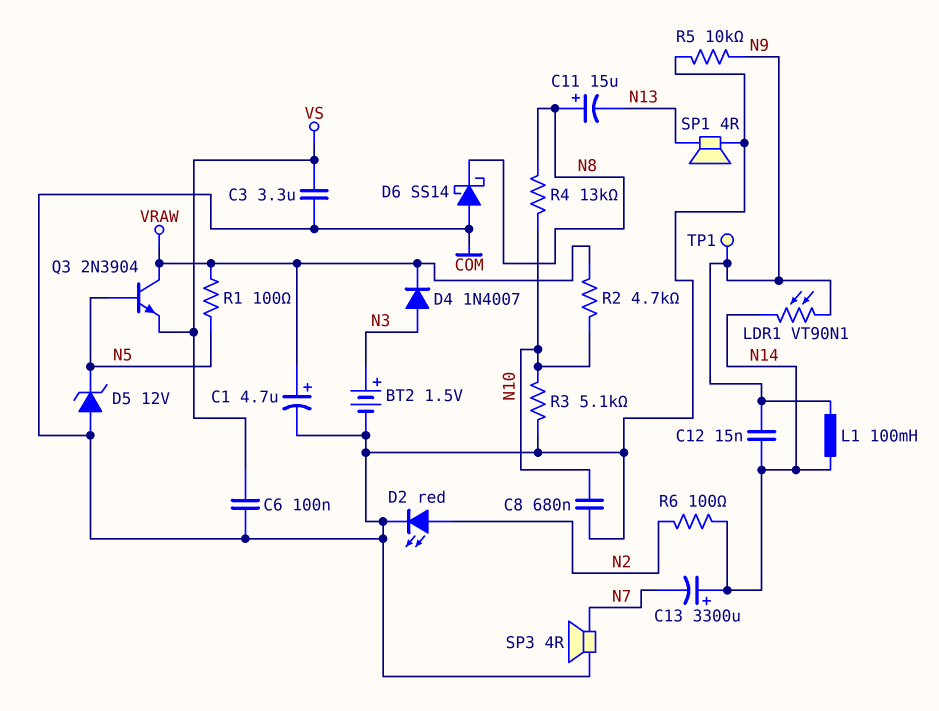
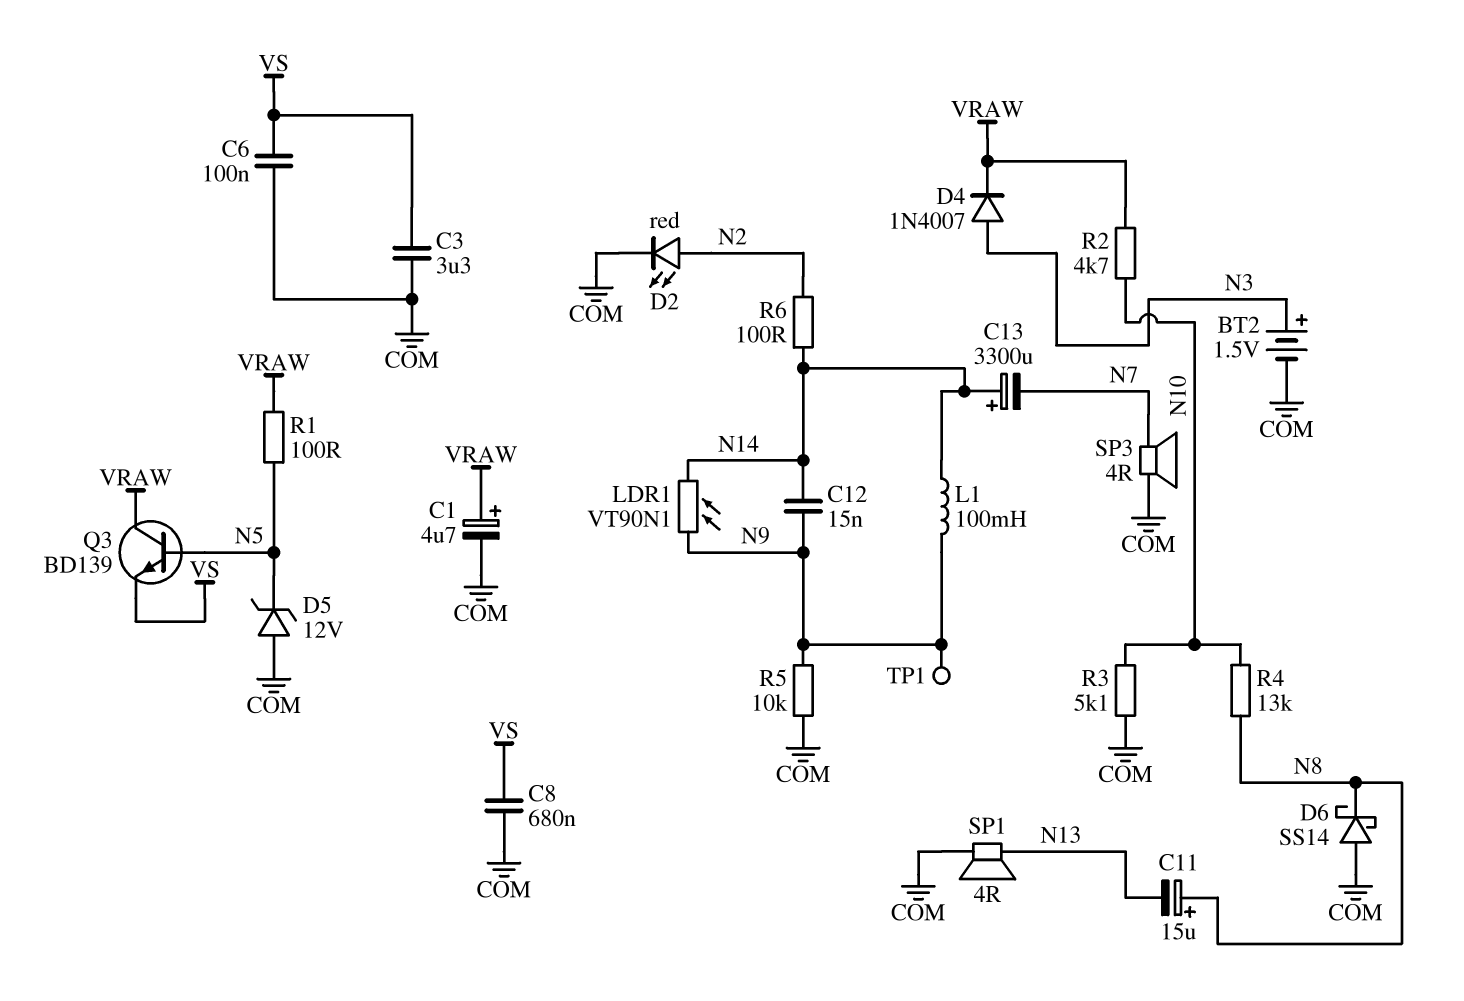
C8: 680nF (COM, N10) -> 680nF (COM, VS)
Q3: NPN 2N3904 (B N5, C VRAW, E VS) -> NPN BD139 (B N5, C VRAW, E VS)

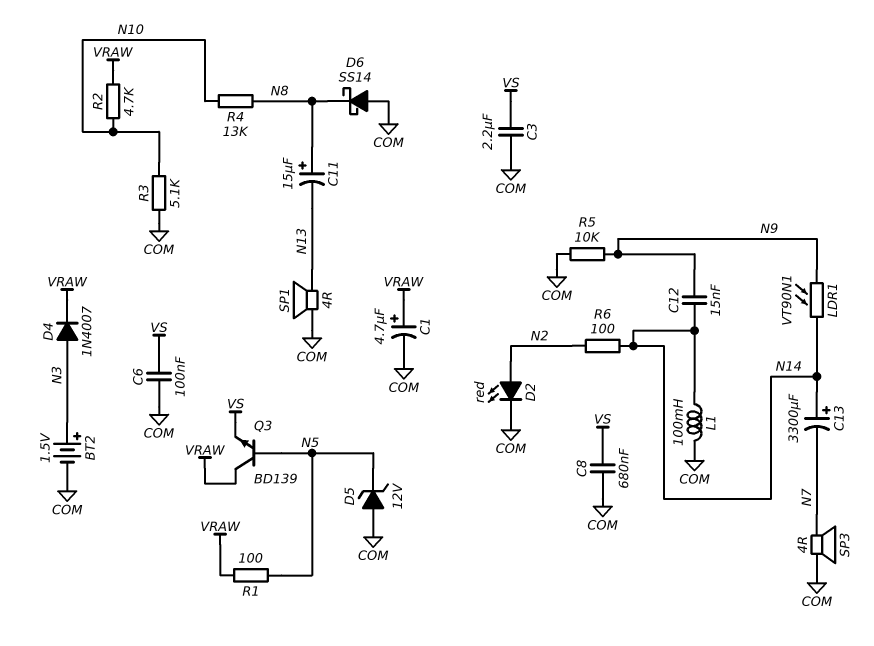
C3: 3.3uF (COM, VS) -> 2.2uF (COM, VS)
L1: 100mH (N9, N14) -> 100mH (COM, N14)
TP1: test point (N9) -> none

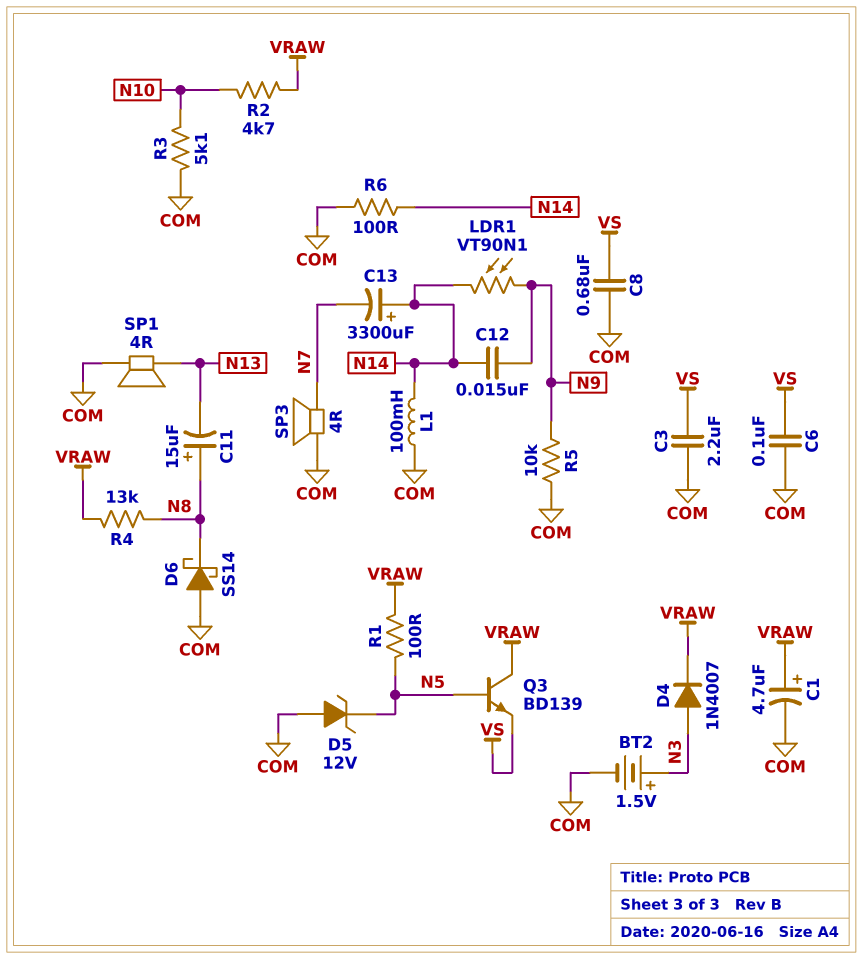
D2: LED red (A N2, K COM) -> none
R4: 13k (N8, N10) -> 13k (N8, VRAW)
R6: 100 (N2, N14) -> 100 (COM, N14)

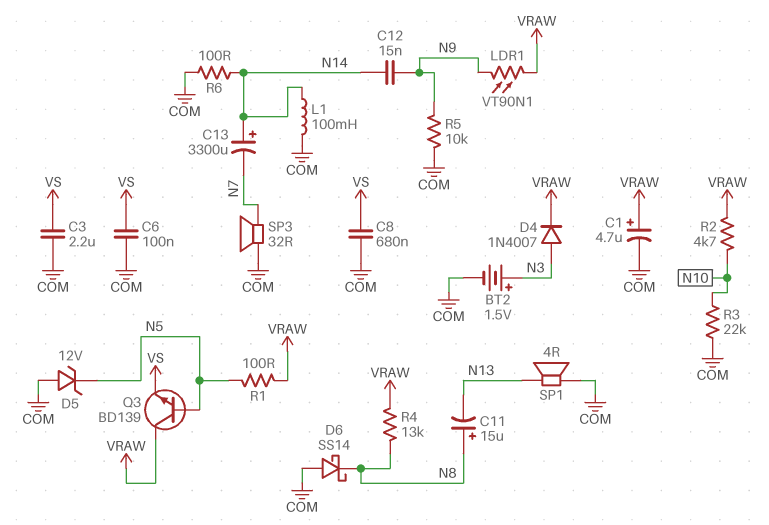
LDR1: VT90N1 (N9, N14) -> VT90N1 (N9, VRAW)
R3: 5.1k (COM, N10) -> 22k (COM, N10)
SP3: speaker 4R (COM, N7) -> speaker 32R (COM, N7)

